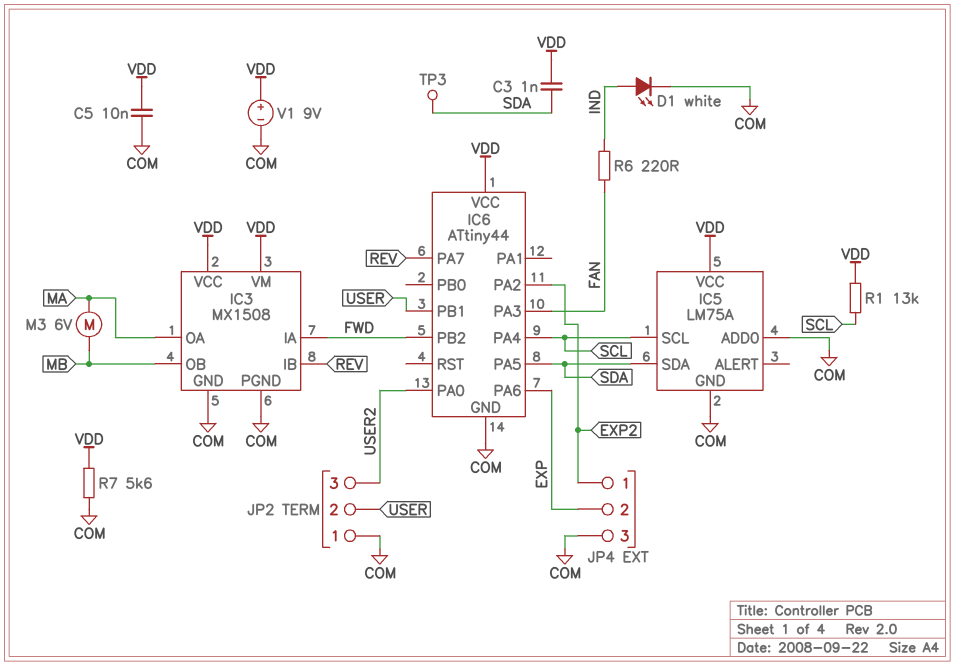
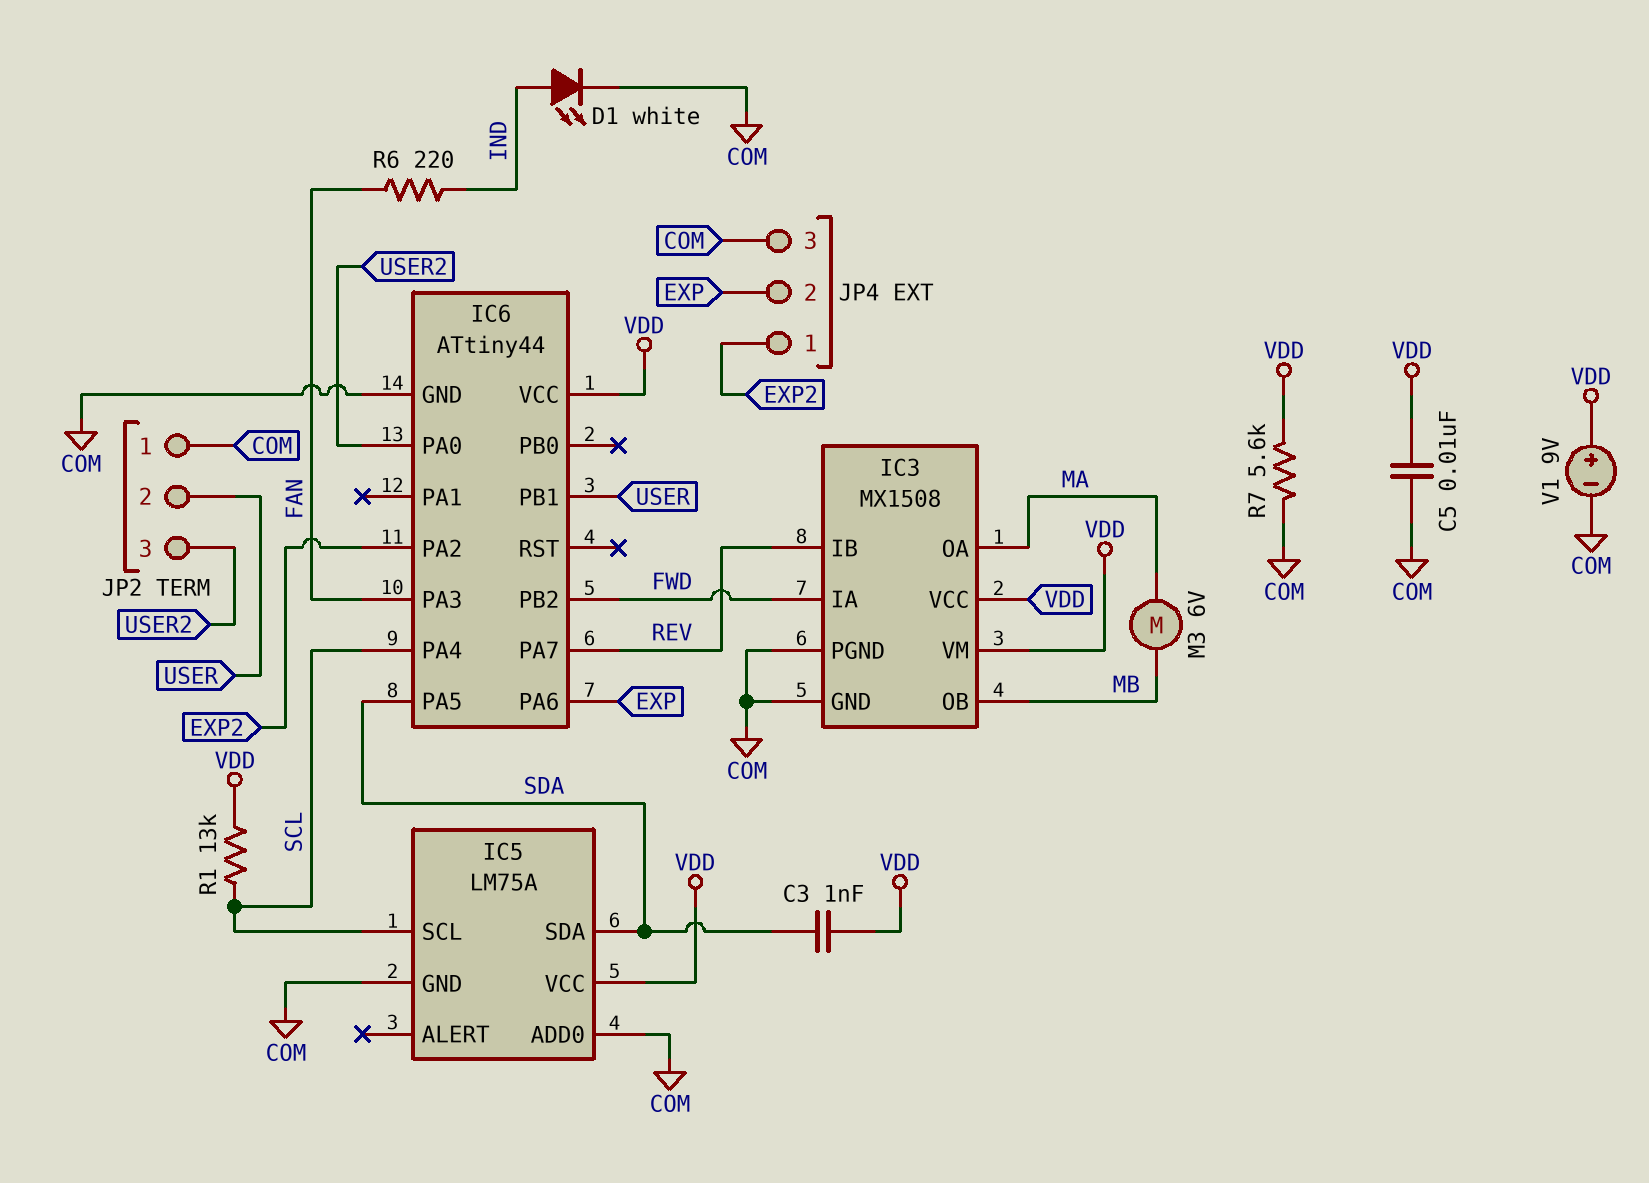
TP3: test point (SDA) -> none

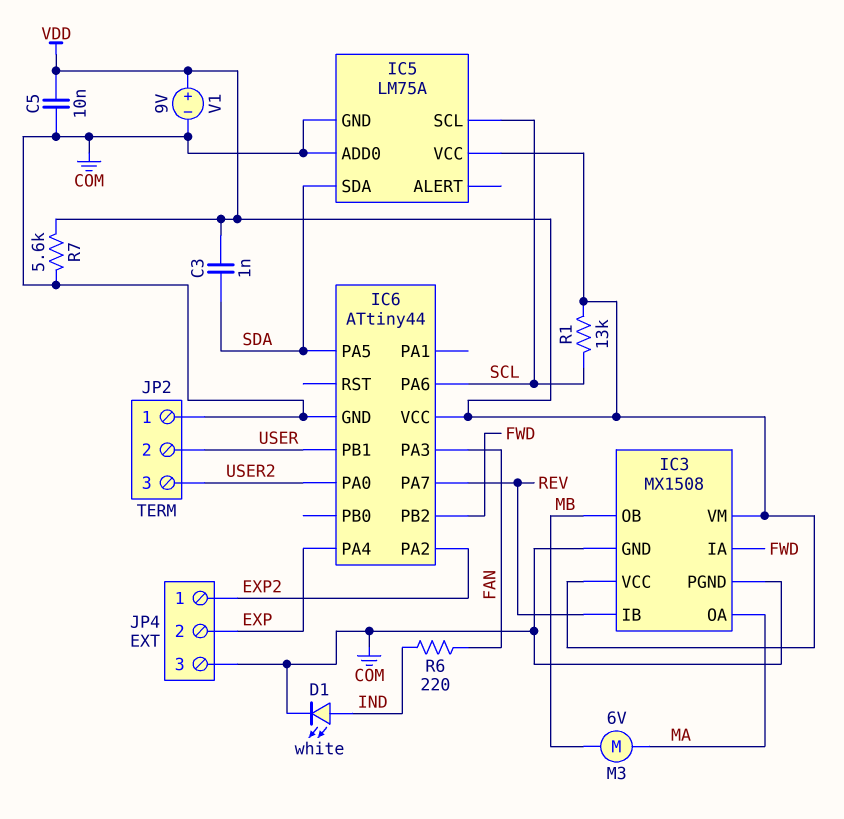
IC6 pin PA4: SCL -> EXP
IC6 pin PA6: EXP -> SCL

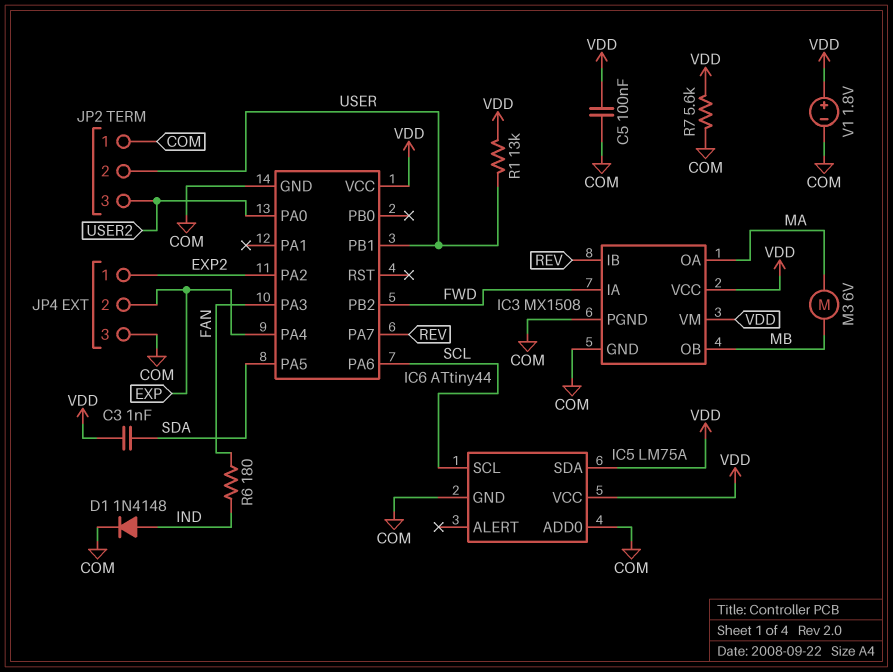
C5: 10nF (COM, VDD) -> 100nF (COM, VDD)
D1: LED white (A IND, K COM) -> diode 1N4148 (A IND, K COM)
IC5 pin SDA: SDA -> VDD
R1: 13k (SCL, VDD) -> 13k (USER, VDD)
R6: 220 (FAN, IND) -> 180 (FAN, IND)
V1: 9V (plus VDD, minus COM) -> 1.8V (plus VDD, minus COM)

